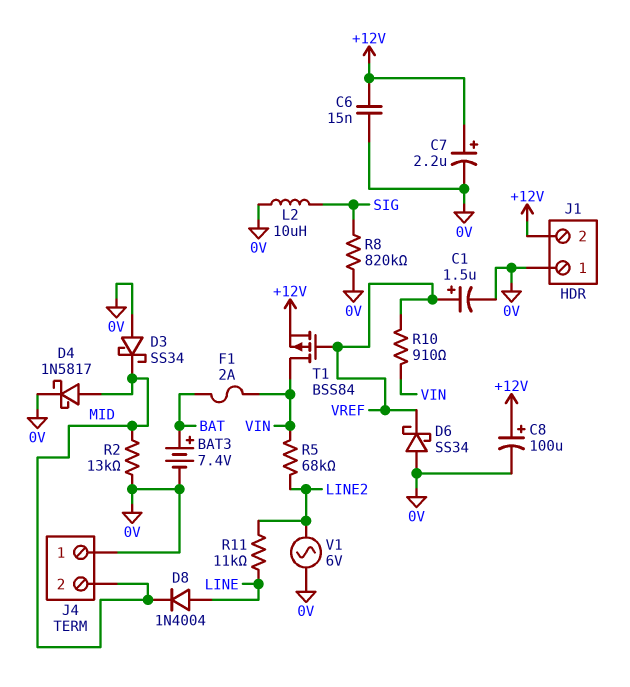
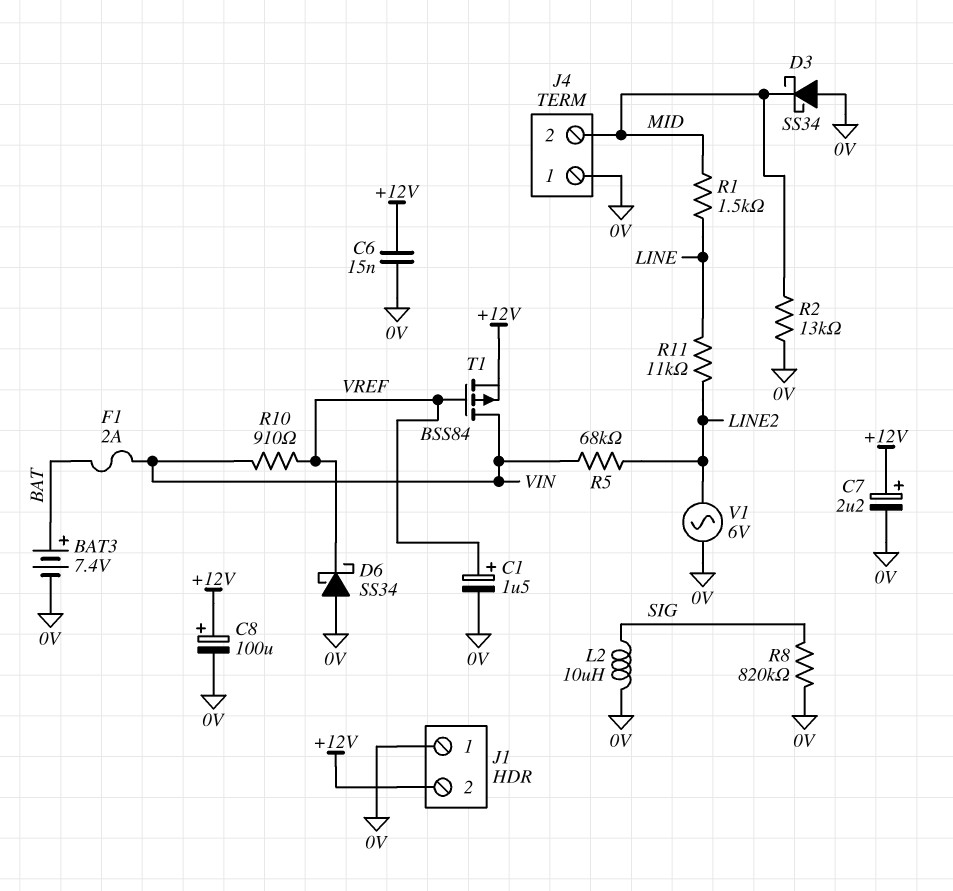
D4: schottky 1N5817 (A MID, K 0V) -> none
D8: diode 1N4004 (A LINE, K MID) -> none
R1: none -> 1.5k (LINE, MID)

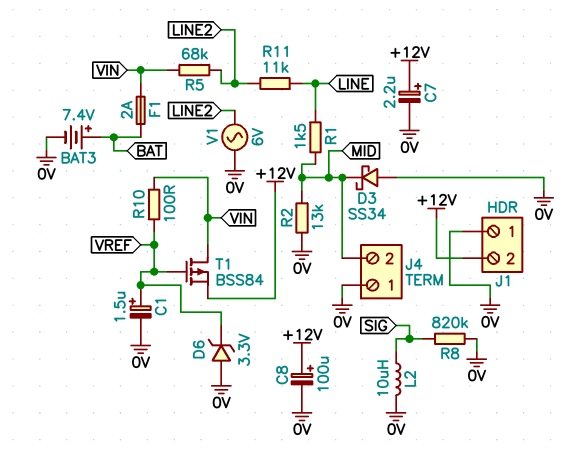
C6: 15nF (+12V, 0V) -> none
D6: schottky SS34 (A 0V, K VREF) -> zener 3.3V (A 0V, K VREF)
R10: 910 (VIN, VREF) -> 100 (VIN, VREF)

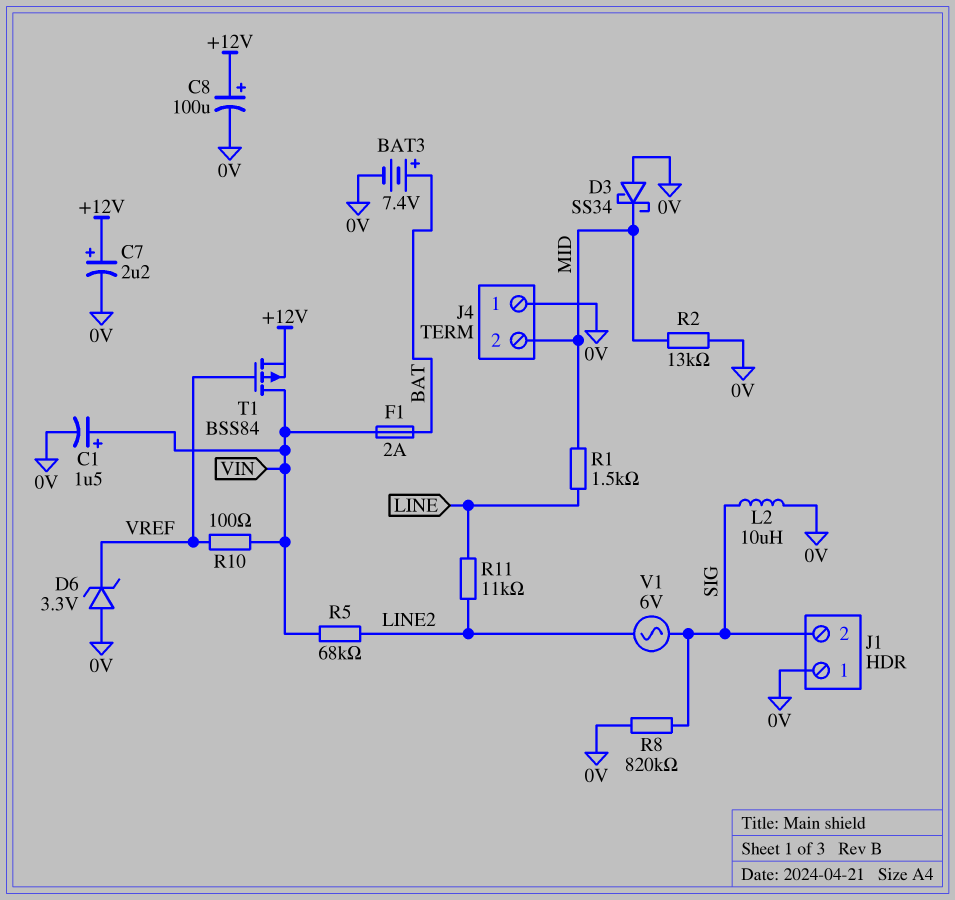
C1: 1.5uF (plus VREF, minus 0V) -> 1.5uF (plus VIN, minus 0V)
J1 pin 2: +12V -> SIG
V1: AC 6V (0V, LINE2) -> AC 6V (LINE2, SIG)

